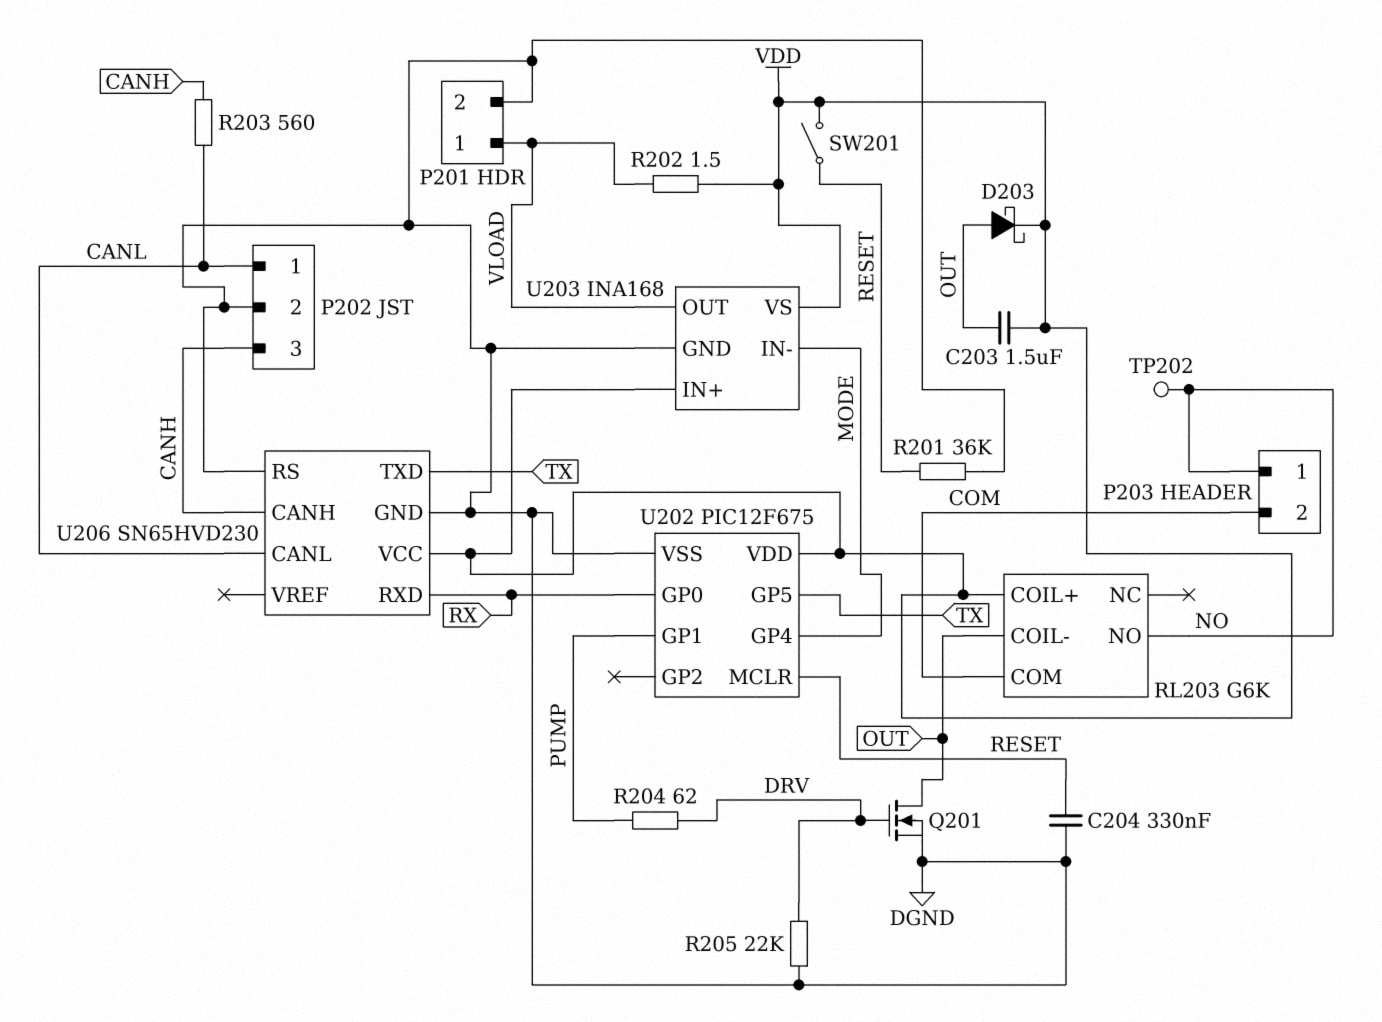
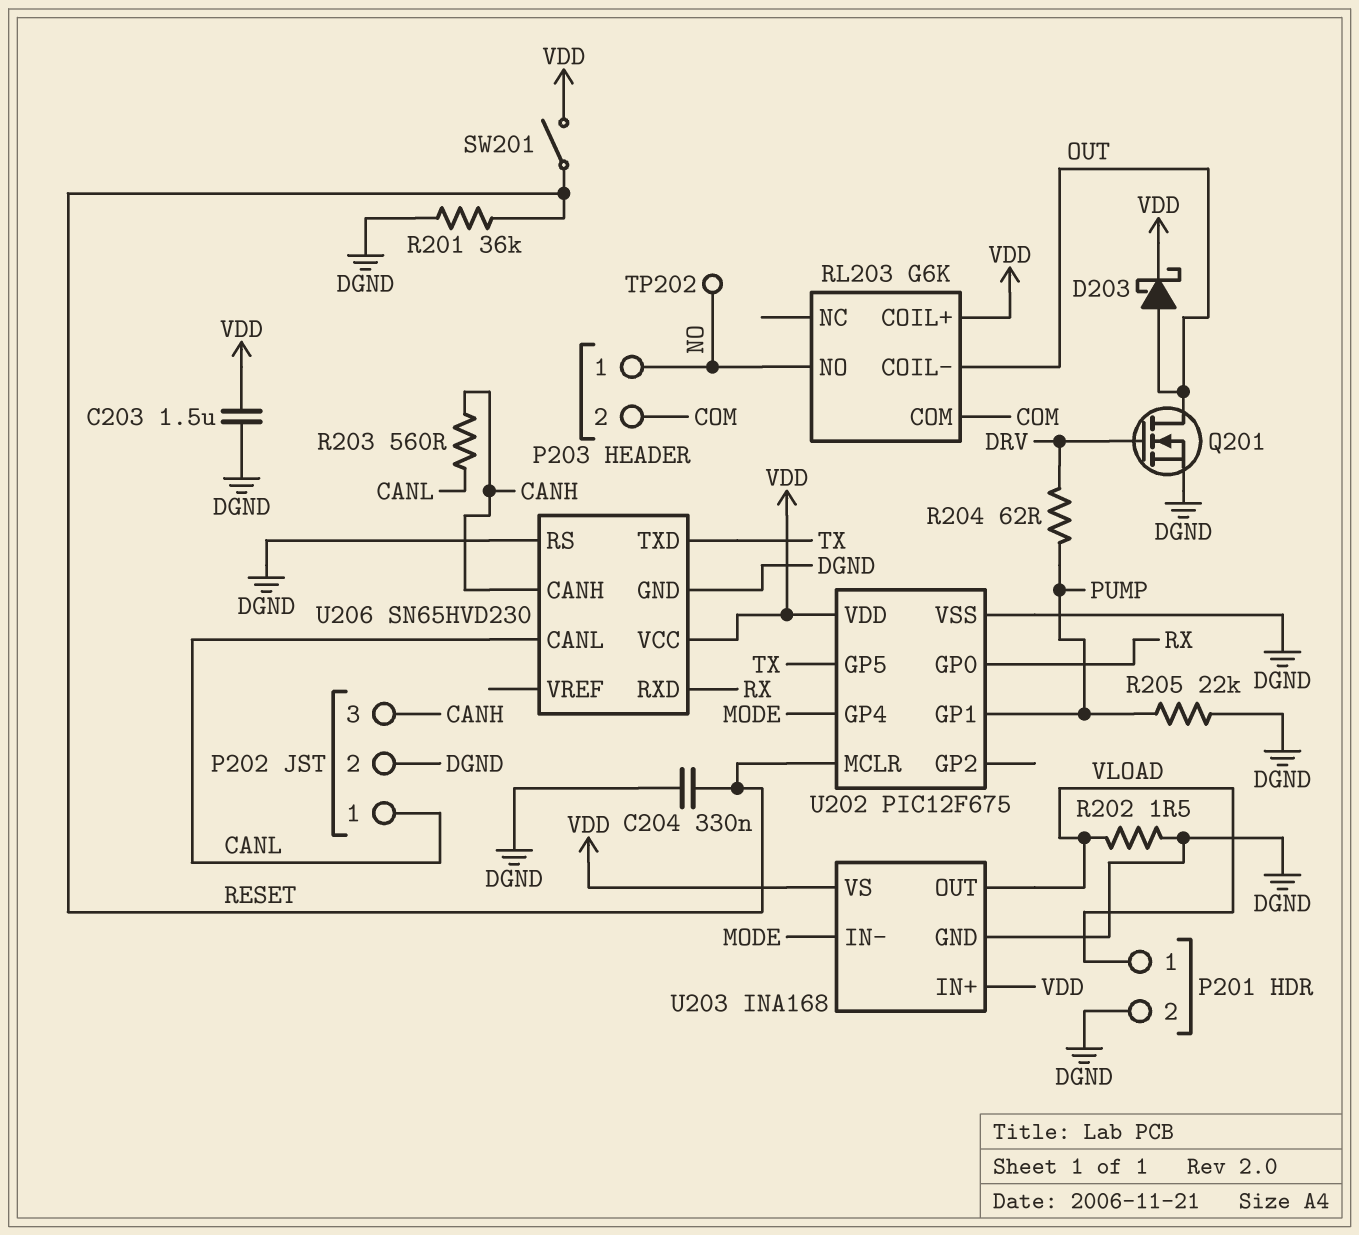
C203: 1.5uF (OUT, VDD) -> 1.5uF (DGND, VDD)
R202: 1.5 (VDD, VLOAD) -> 1.5 (DGND, VLOAD)
R205: 22k (DGND, DRV) -> 22k (DGND, PUMP)

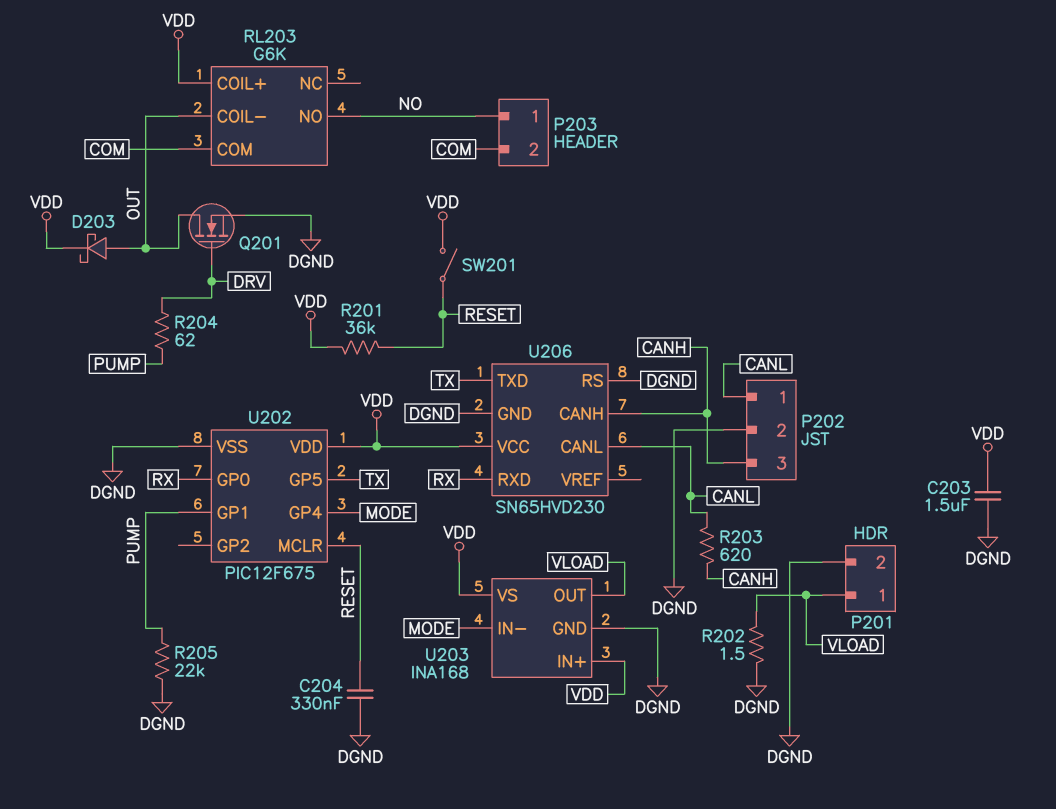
R201: 36k (DGND, RESET) -> 36k (RESET, VDD)
R203: 560 (CANH, CANL) -> 620 (CANH, CANL)
TP202: test point (NO) -> none

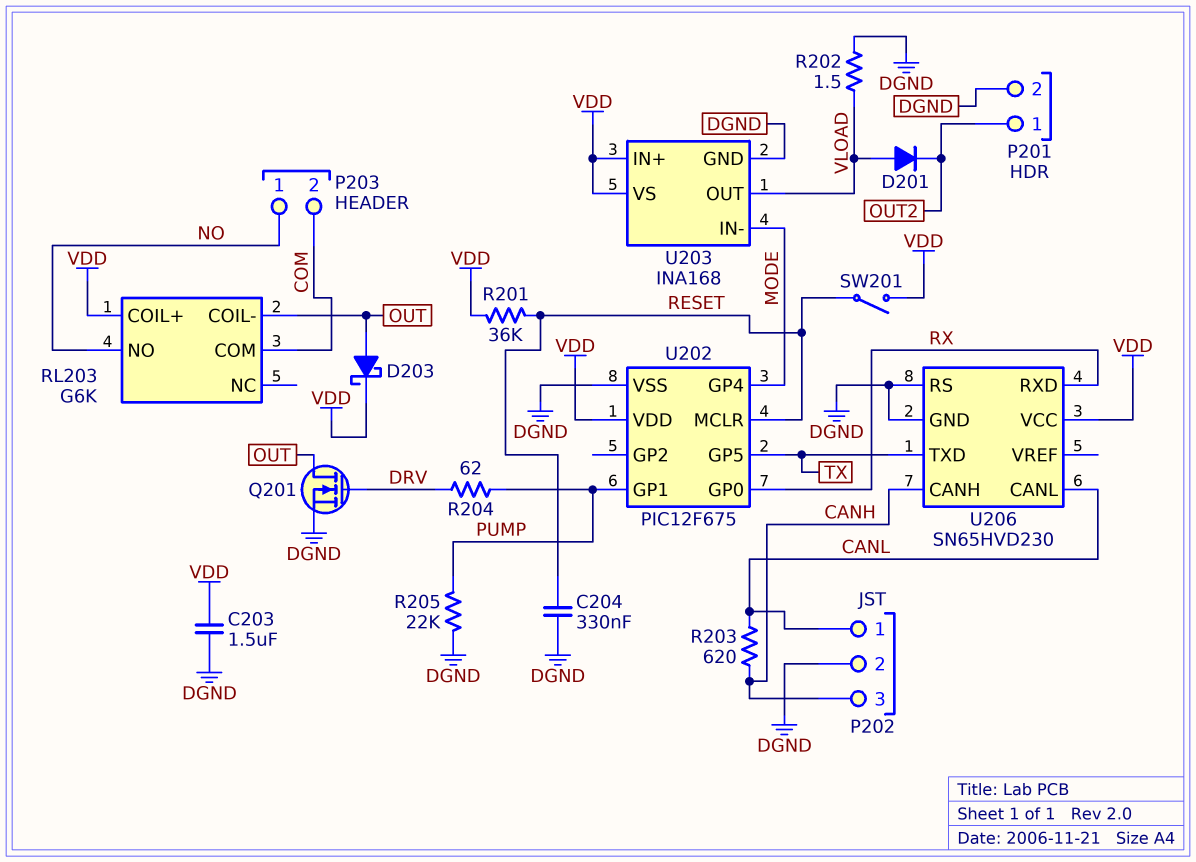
D201: none -> diode (A VLOAD, K OUT2)
P201 pin 1: VLOAD -> OUT2

